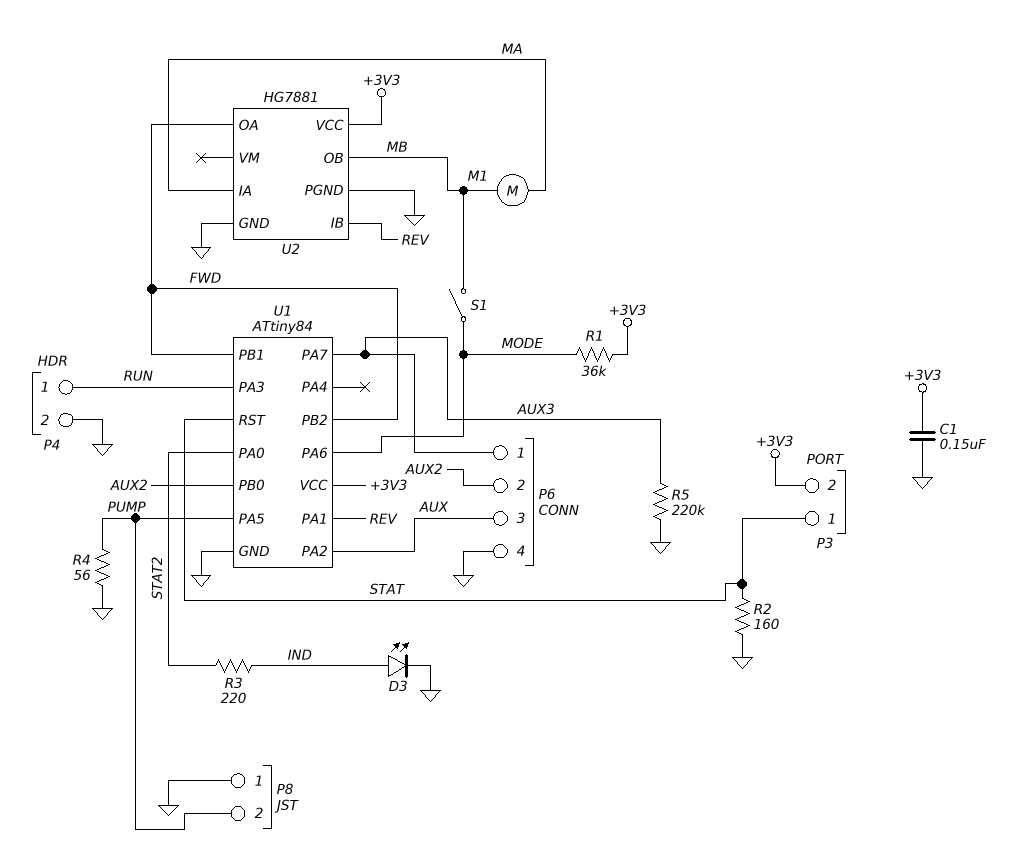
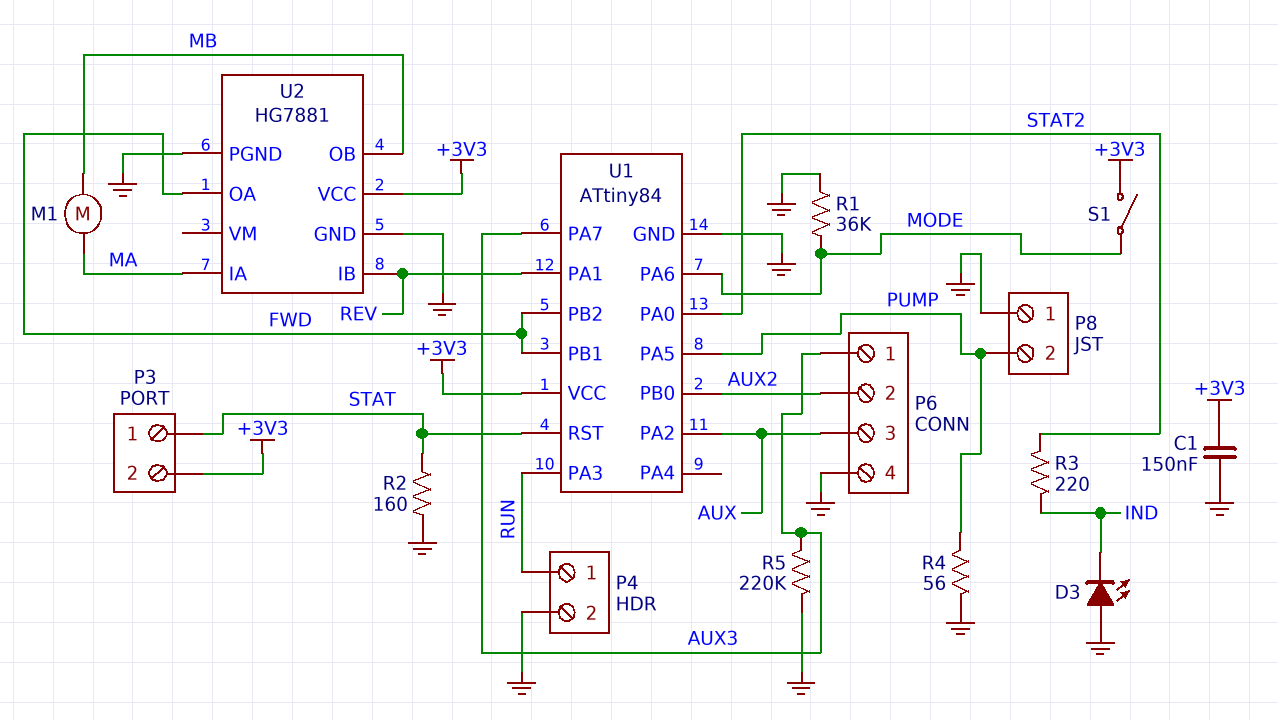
D3: LED (A IND, K GND) -> LED (A GND, K IND)
R1: 36k (+3V3, MODE) -> 36k (GND, MODE)
S1: switch (MB, MODE) -> switch (+3V3, MODE)

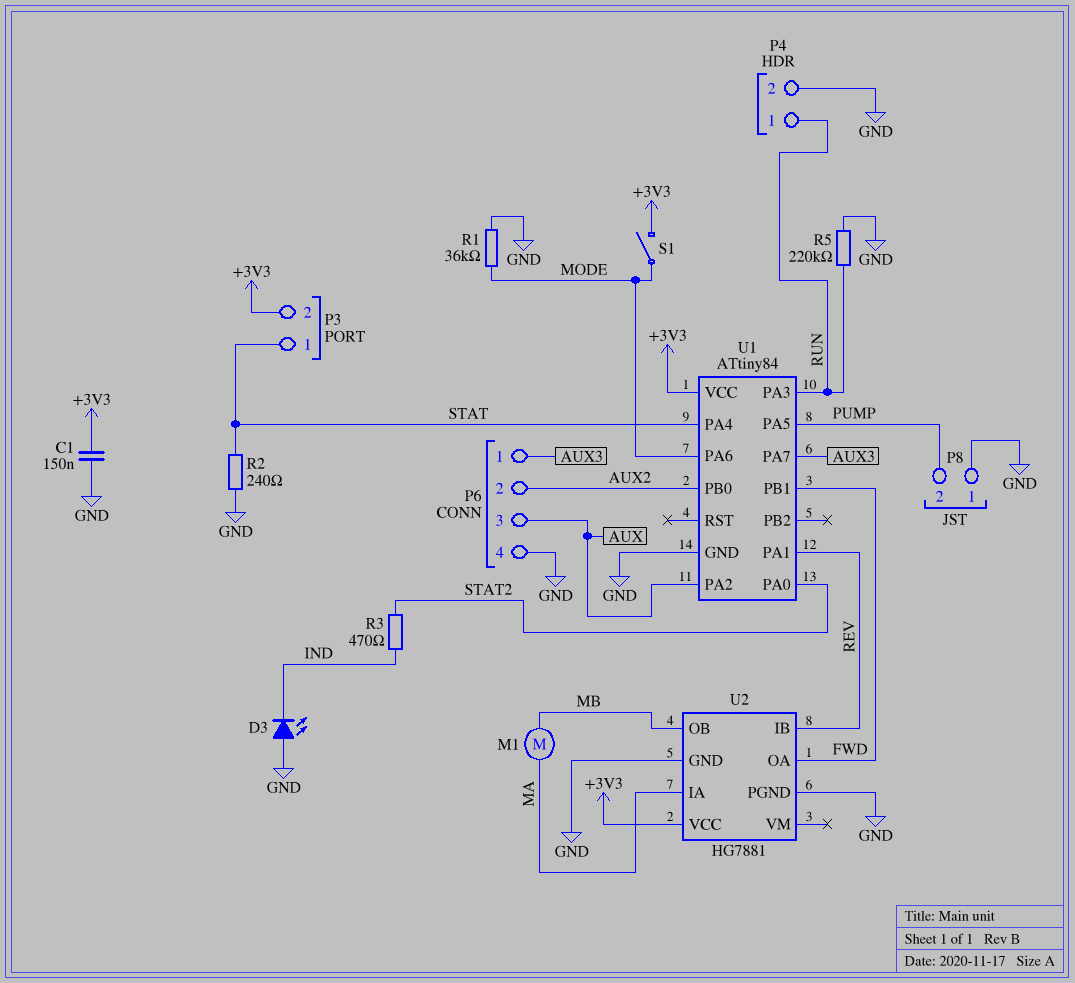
R2: 160 (GND, STAT) -> 240 (GND, STAT)
R3: 220 (IND, STAT2) -> 470 (IND, STAT2)
R4: 56 (GND, PUMP) -> none
R5: 220k (AUX3, GND) -> 220k (GND, RUN)
U1 pin PA4: none -> STAT
U1 pin PB2: FWD -> none
U1 pin RST: STAT -> none

